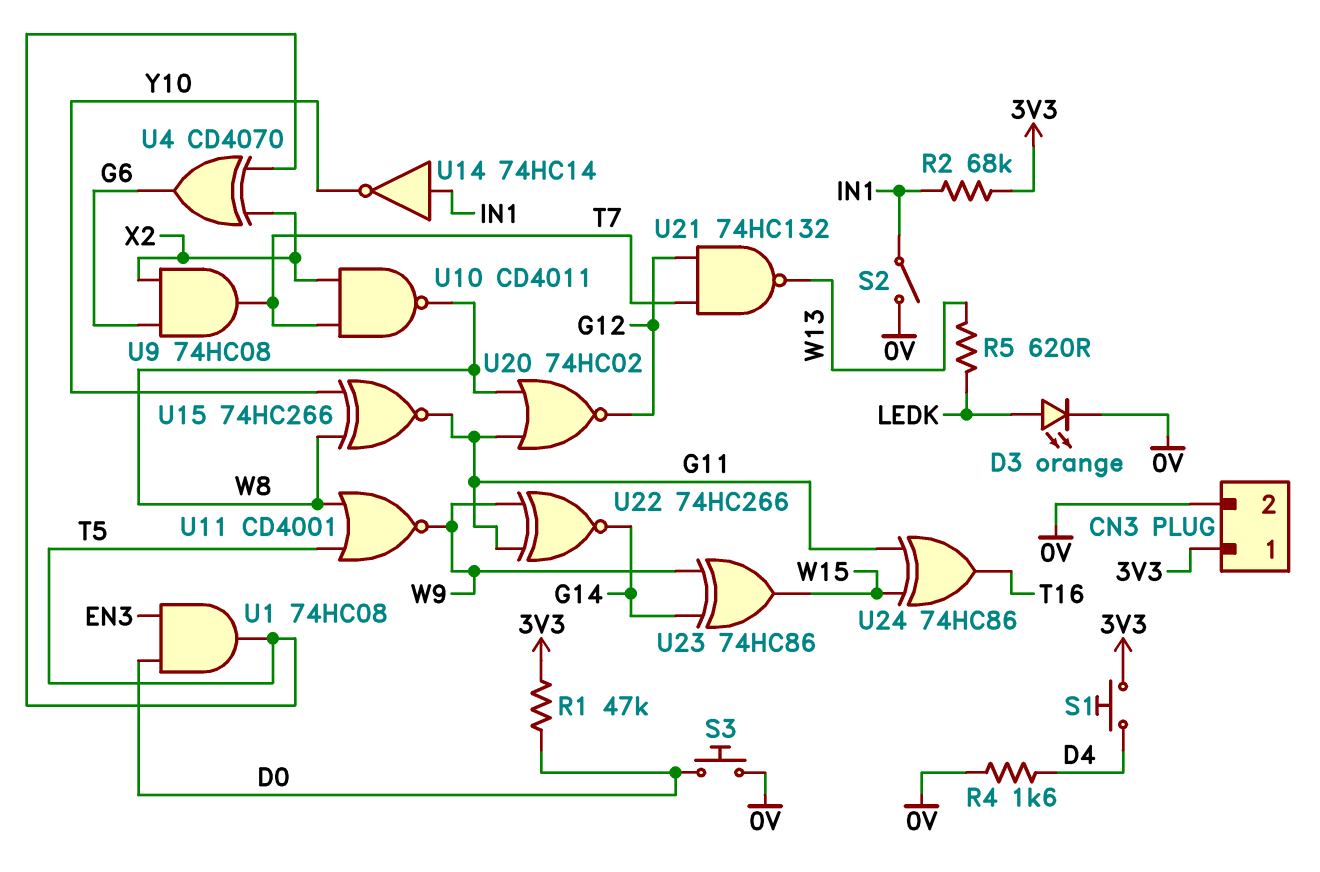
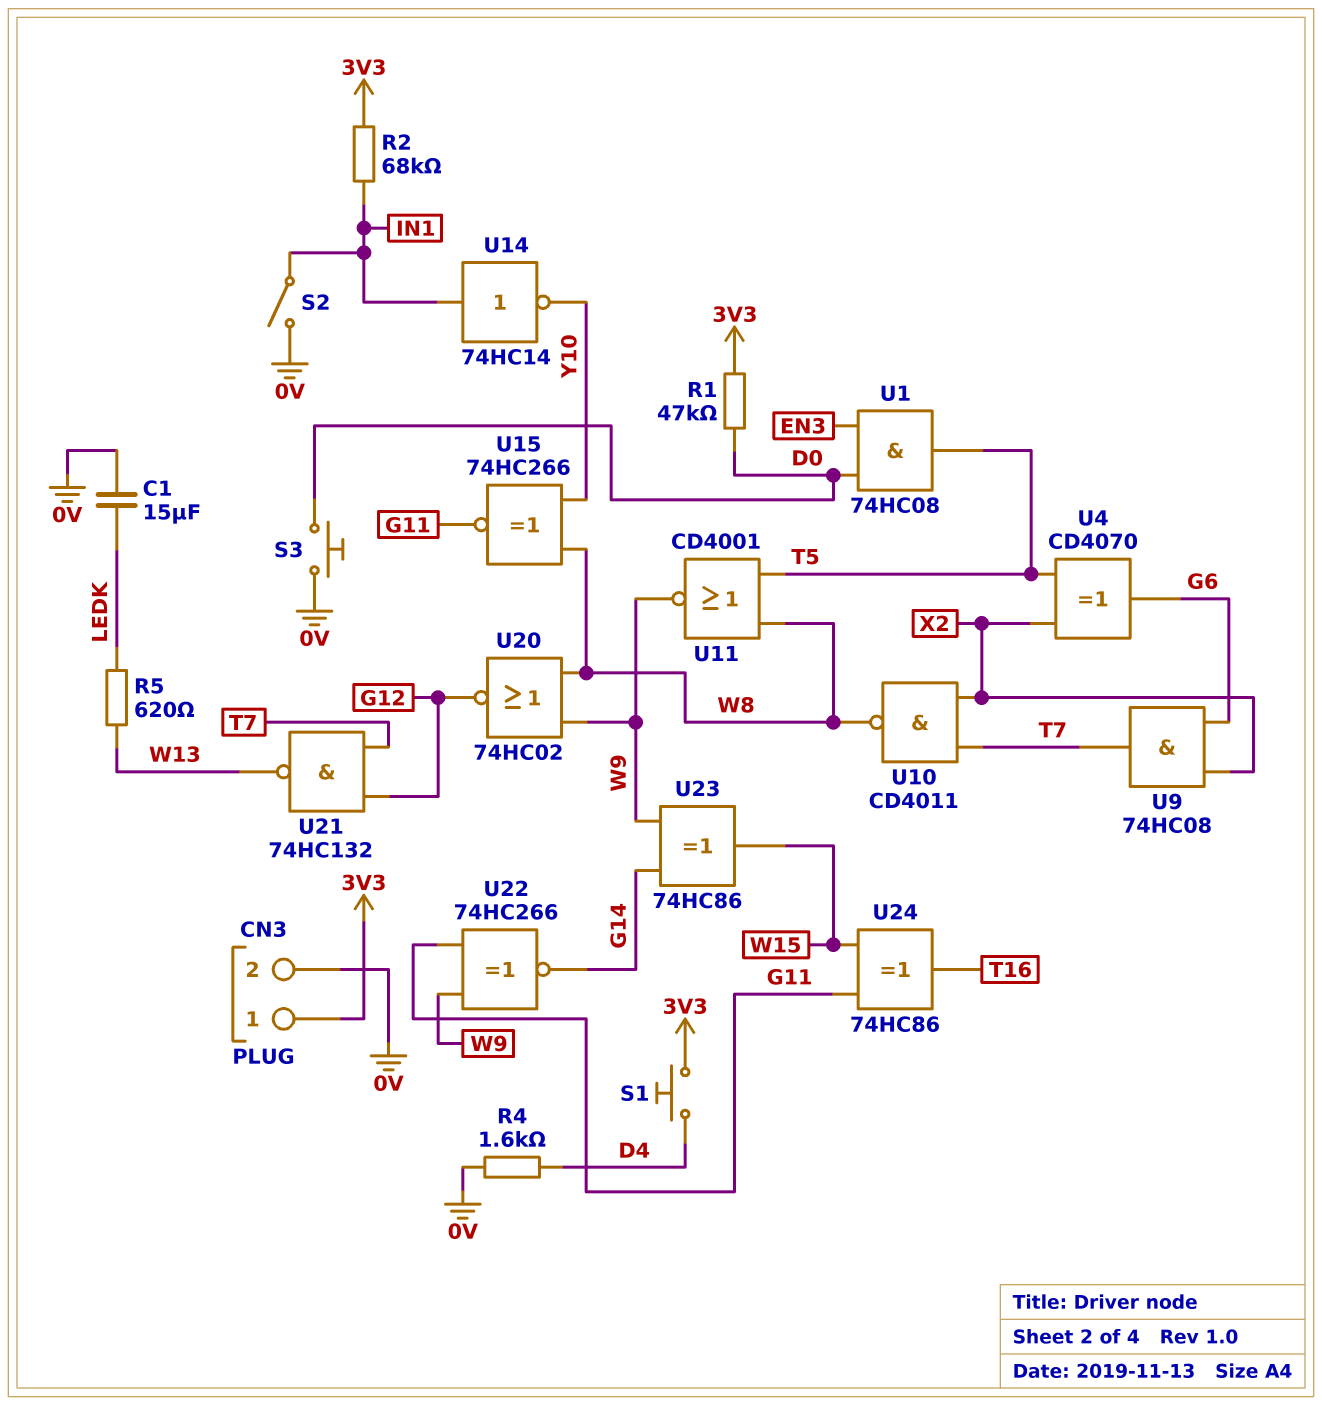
C1: none -> 15uF (0V, LEDK)
D3: LED orange (A LEDK, K 0V) -> none
U20: NOR 74HC02 (in G11, in W8, out G12) -> NOR 74HC02 (in W8, in W9, out G12)

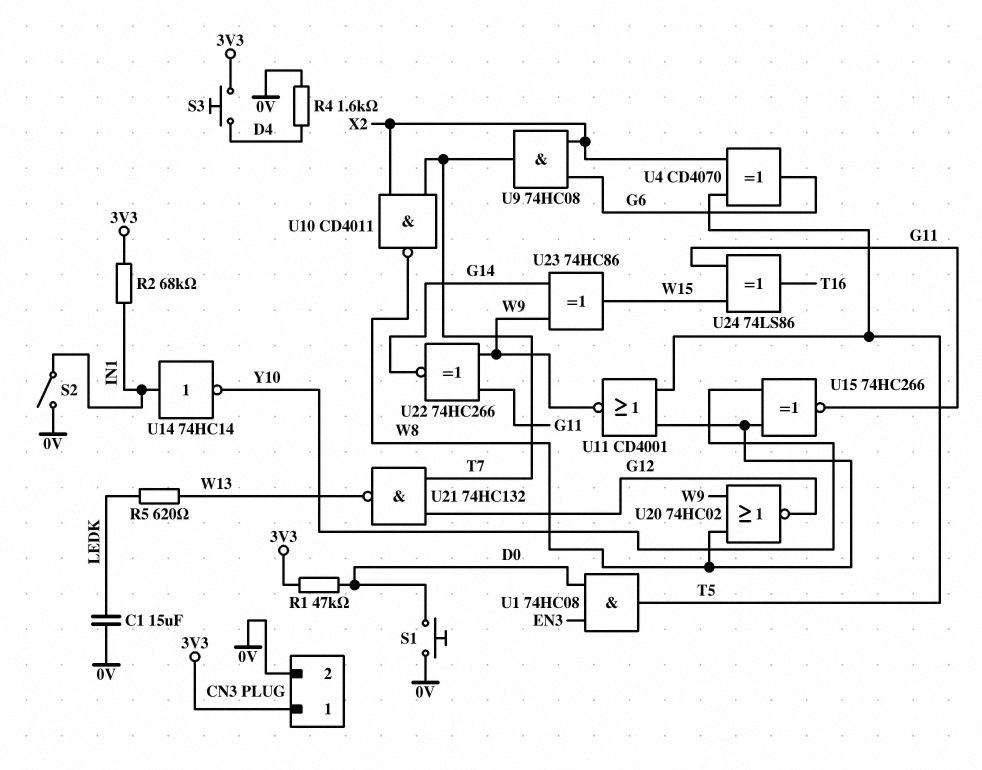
S1: button (3V3, D4) -> button (0V, D0)
S3: button (0V, D0) -> button (3V3, D4)
U24: XOR 74HC86 (in G11, in W15, out T16) -> XOR 74LS86 (in G11, in W15, out T16)

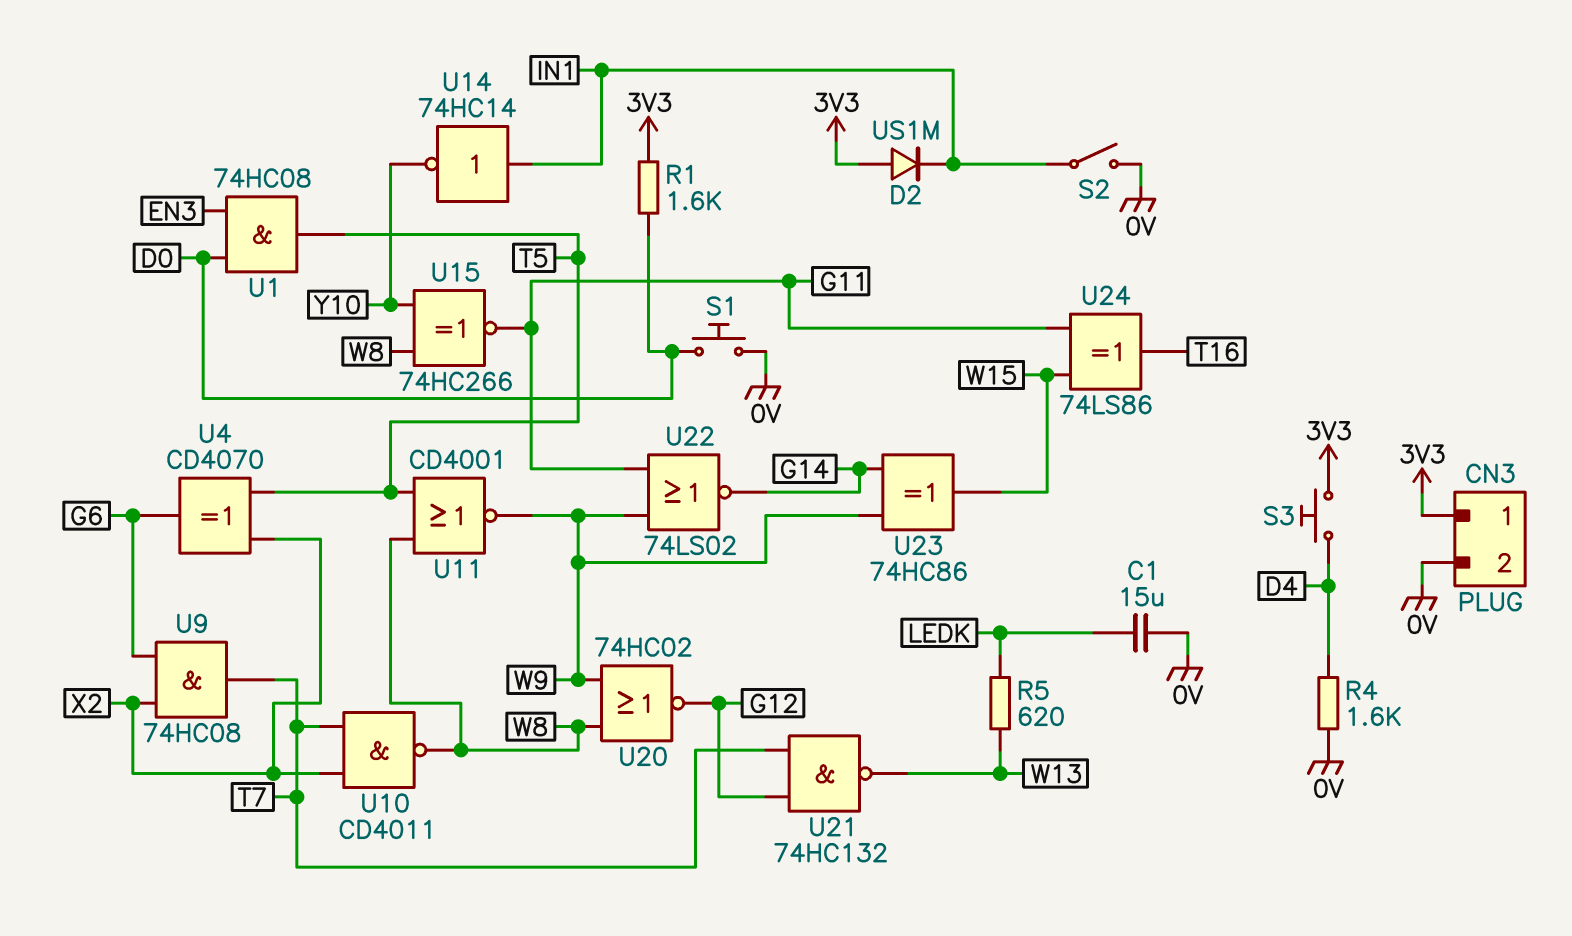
D2: none -> diode US1M (A 3V3, K IN1)
R1: 47k (3V3, D0) -> 1.6k (3V3, D0)
R2: 68k (3V3, IN1) -> none
U22: XNOR 74HC266 (in G11, in W9, out G14) -> NOR 74LS02 (in G11, in W9, out G14)

